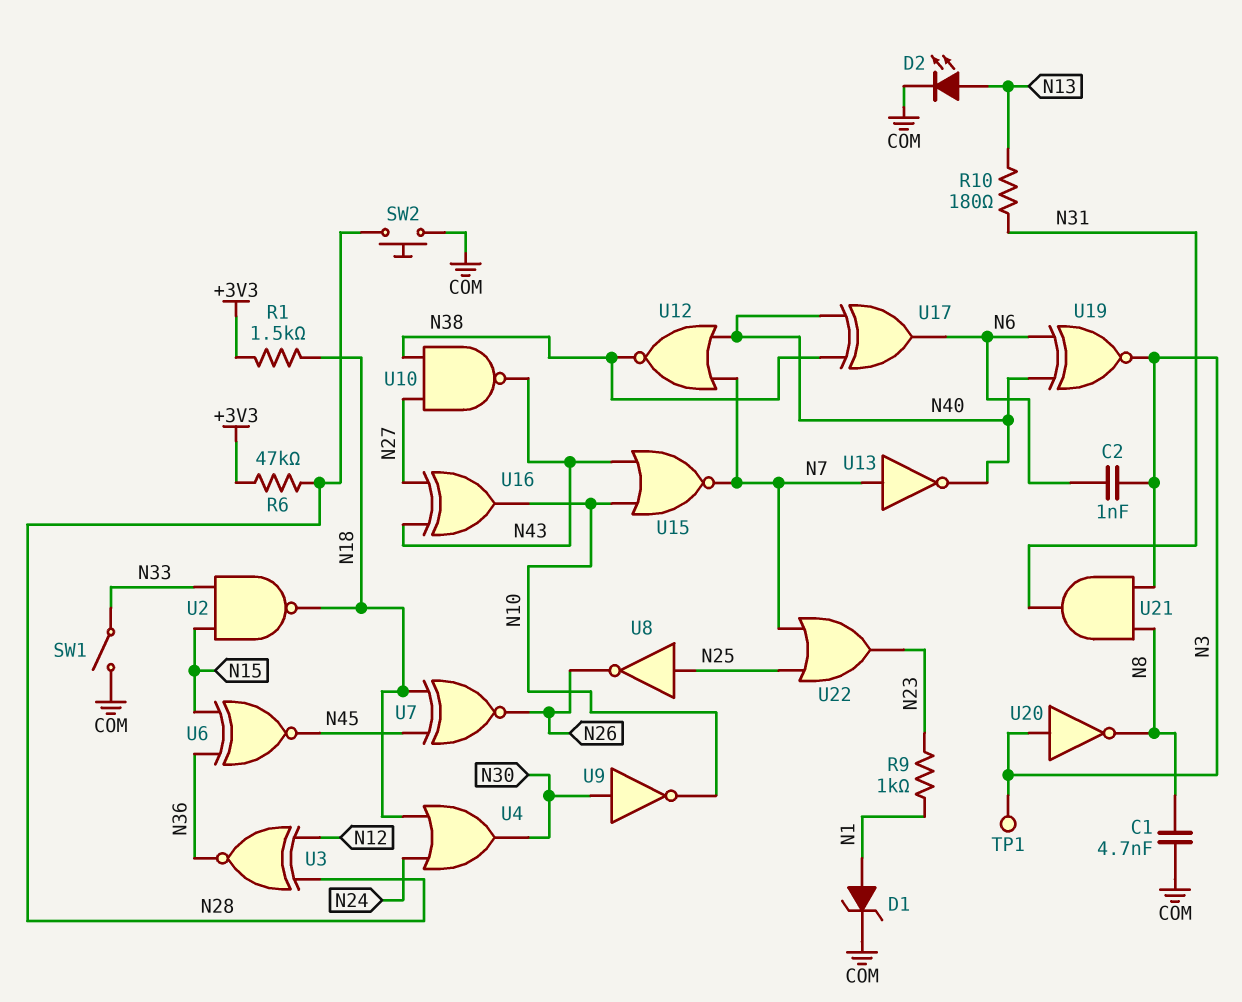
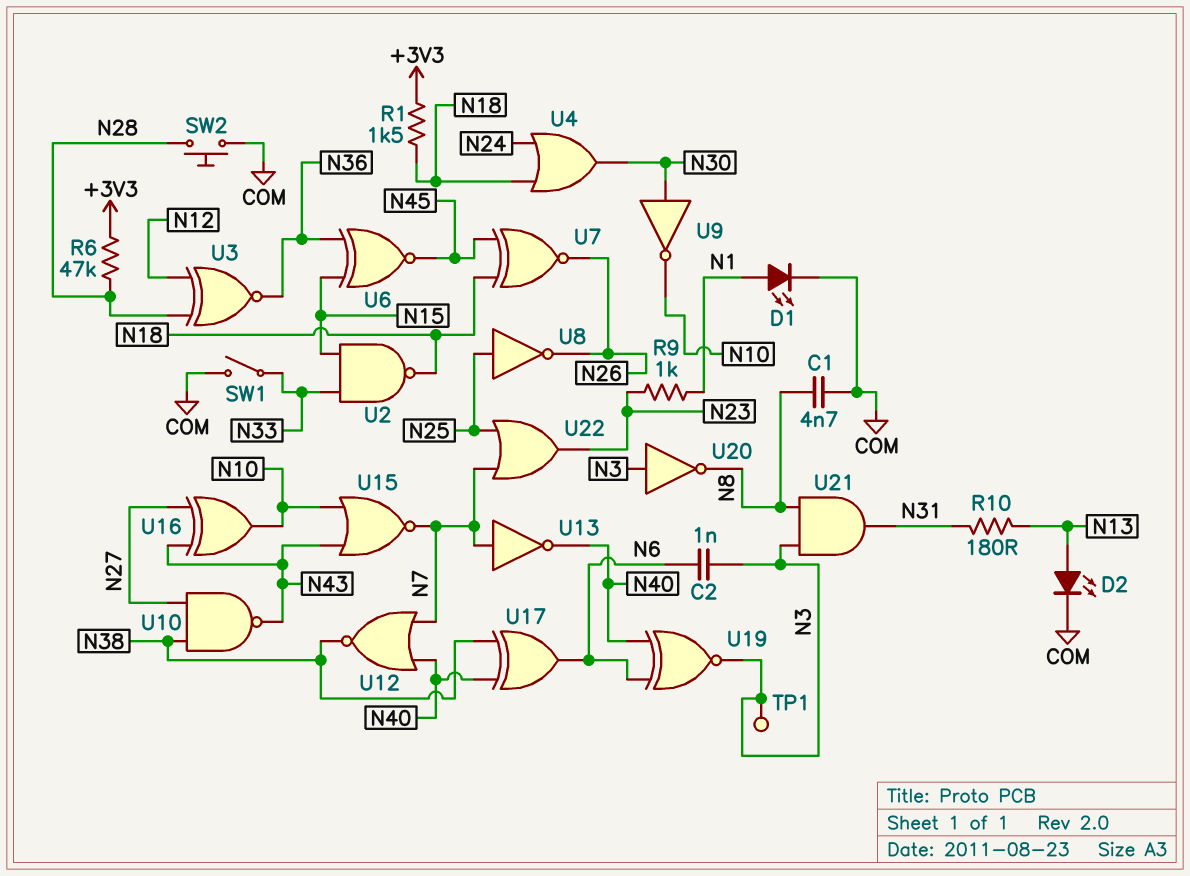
D1: zener (A N1, K COM) -> LED (A N1, K COM)

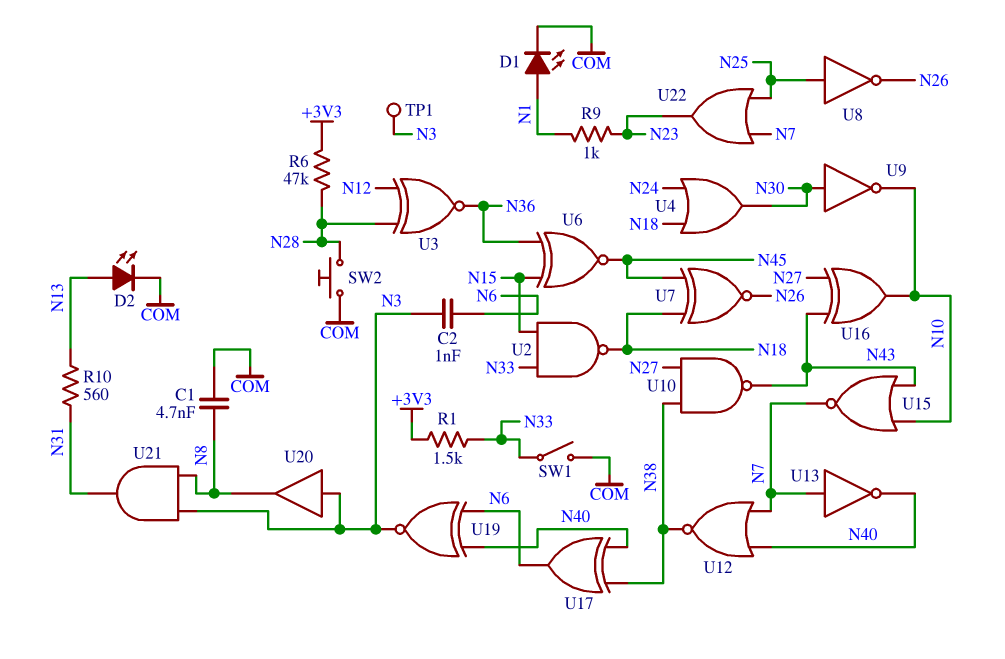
R1: 1.5k (+3V3, N18) -> 1.5k (+3V3, N33)
R10: 180 (N13, N31) -> 560 (N13, N31)
U20: NOT (in N3, out N8) -> buffer (in N3, out N8)

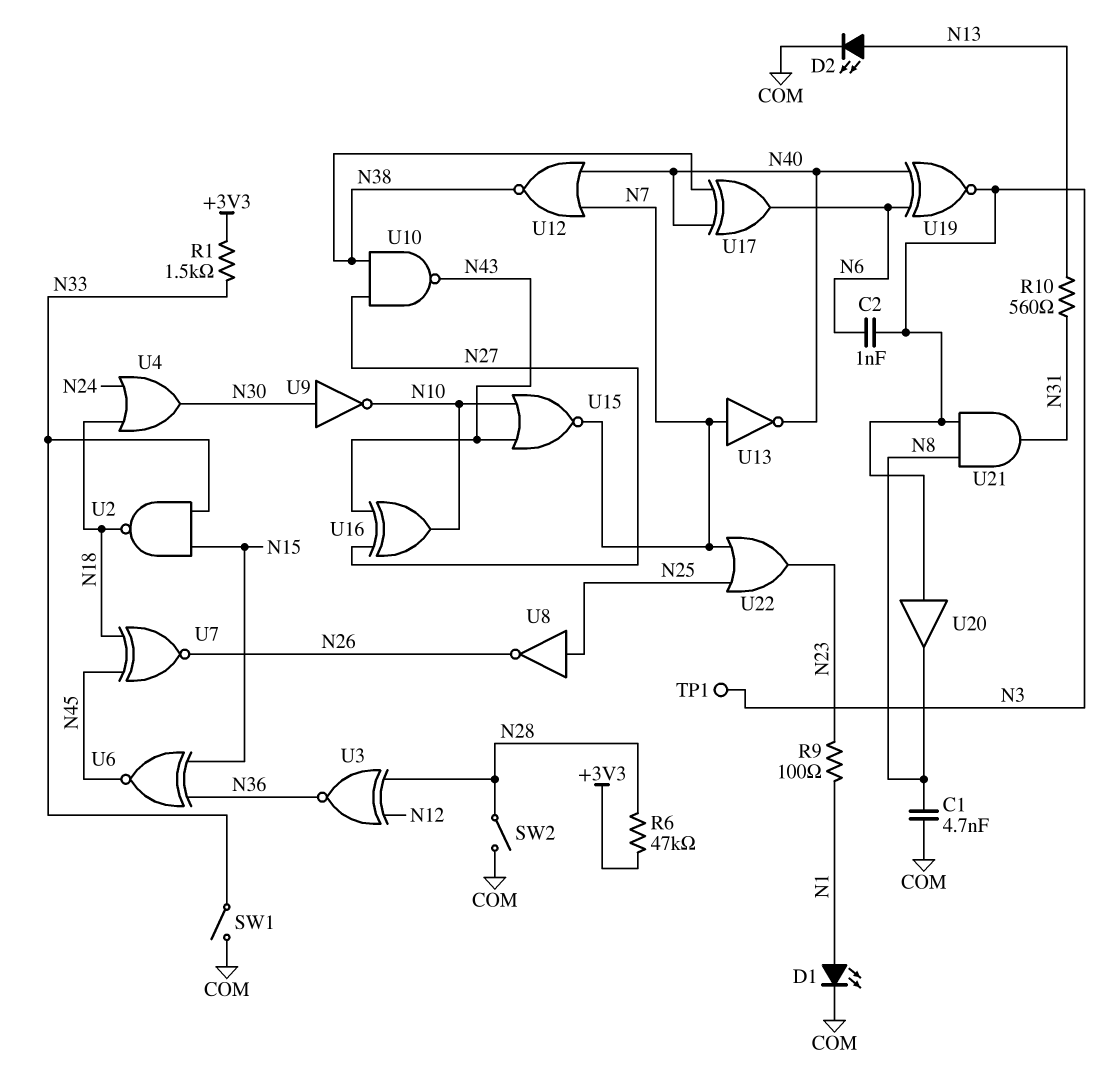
R9: 1k (N1, N23) -> 100 (N1, N23)
SW2: button (COM, N28) -> switch (COM, N28)

